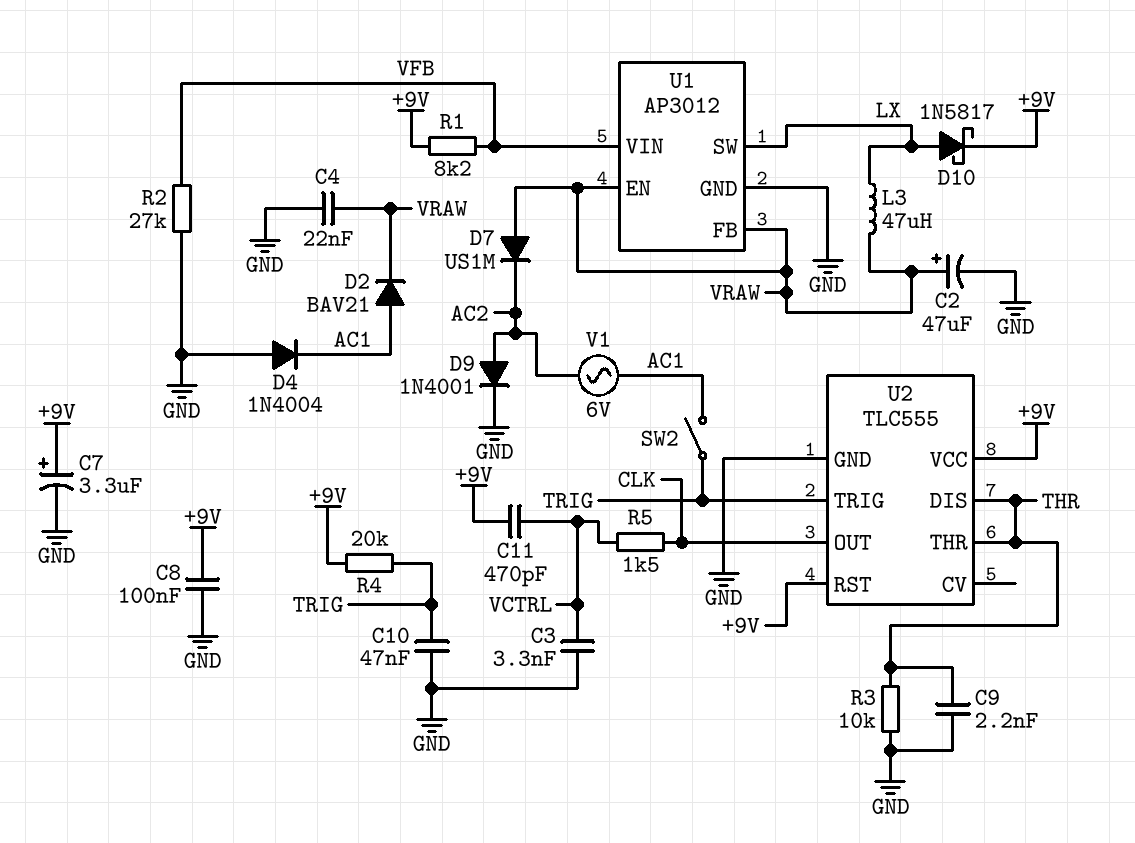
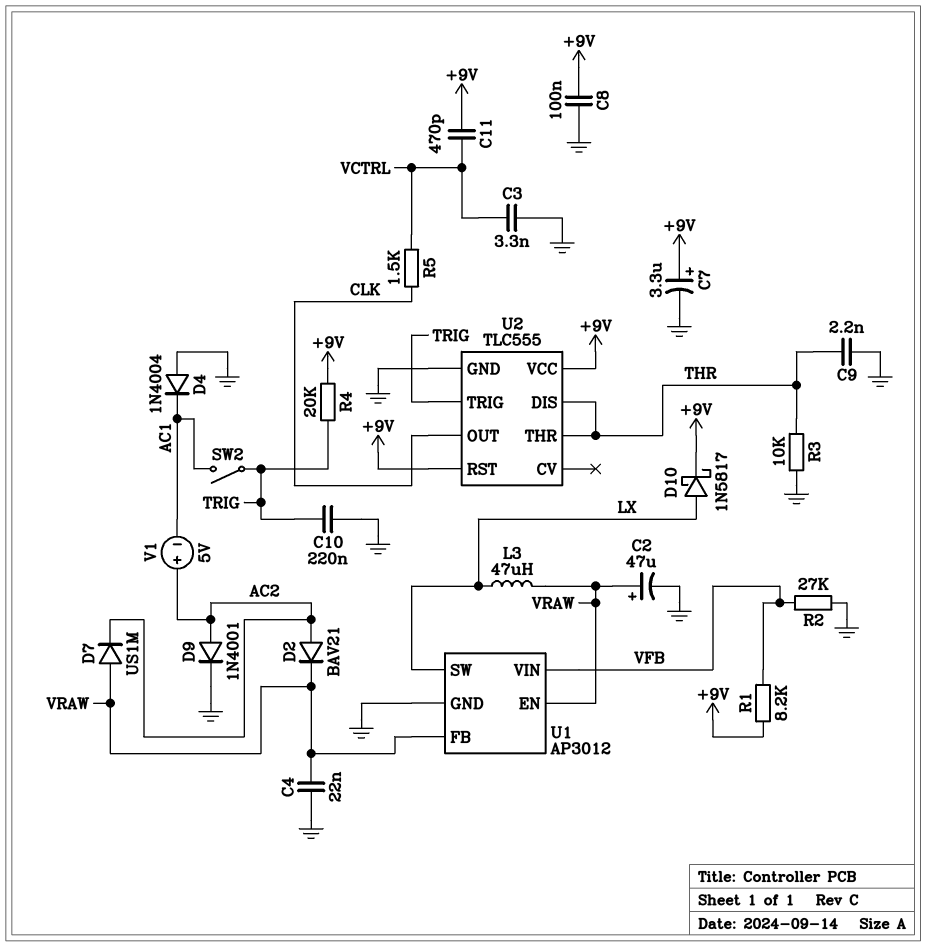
C10: 47nF (GND, TRIG) -> 220nF (GND, TRIG)
D2: diode BAV21 (A AC1, K VRAW) -> diode BAV21 (A AC2, K VRAW)
V1: AC 6V (AC1, AC2) -> 5V (plus AC2, minus AC1)

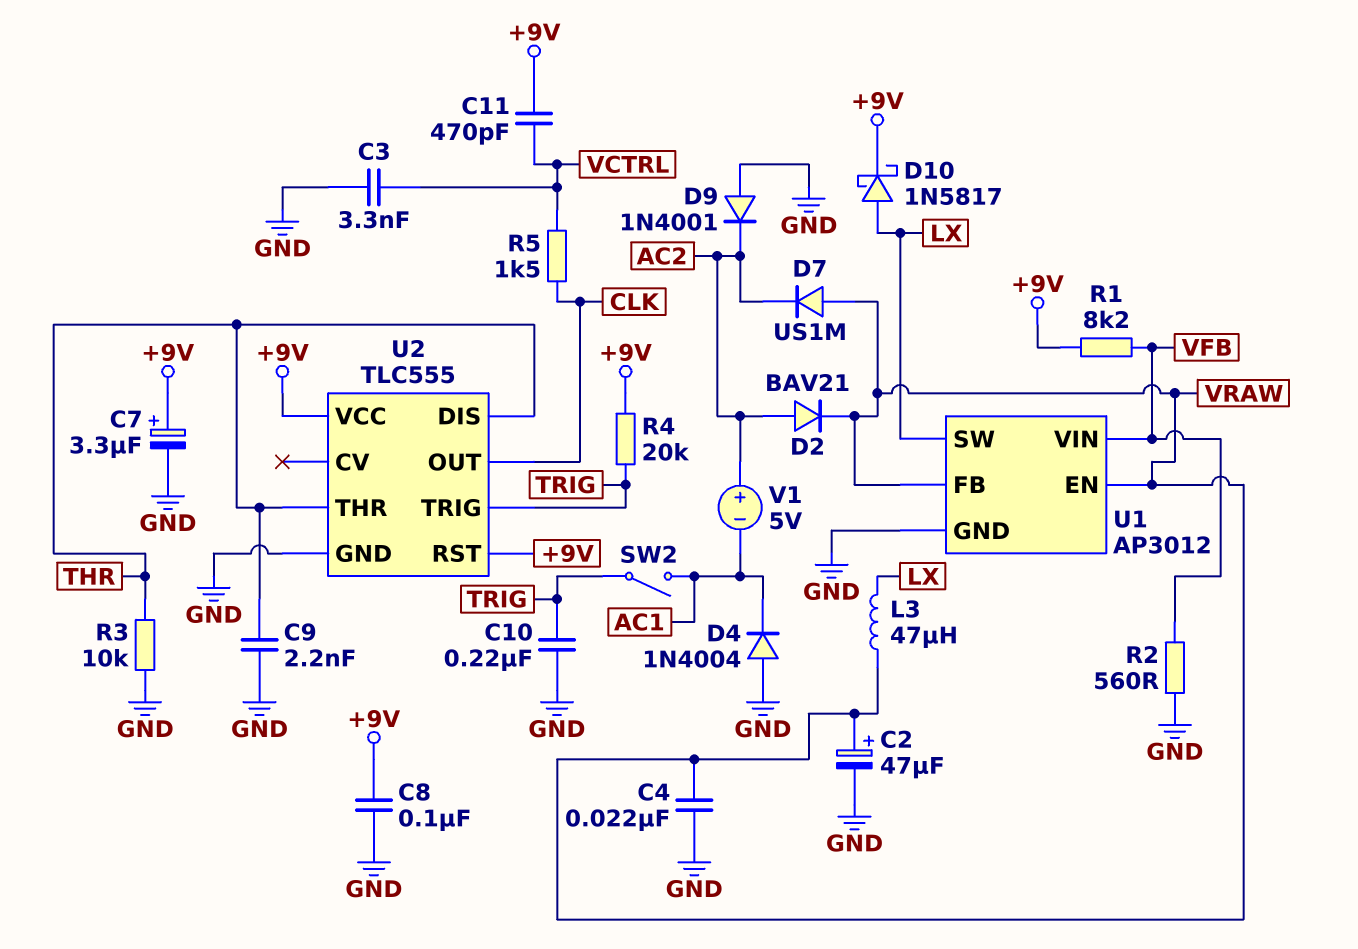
D9: diode 1N4001 (A AC2, K GND) -> diode 1N4001 (A GND, K AC2)
R2: 27k (GND, VFB) -> 560 (GND, VFB)

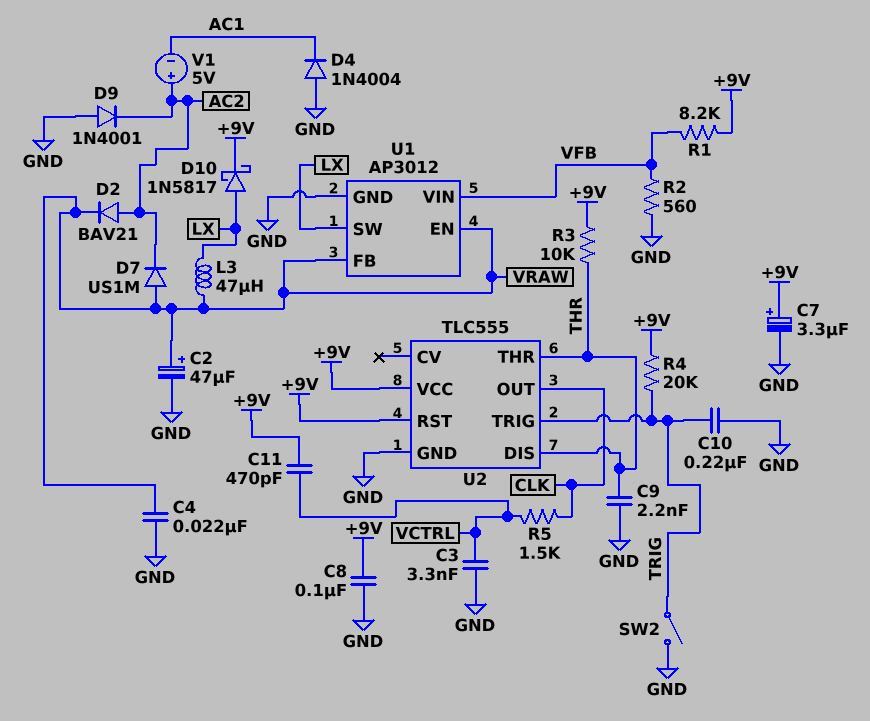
R3: 10k (GND, THR) -> 10k (+9V, THR)
SW2: switch (AC1, TRIG) -> switch (GND, TRIG)

